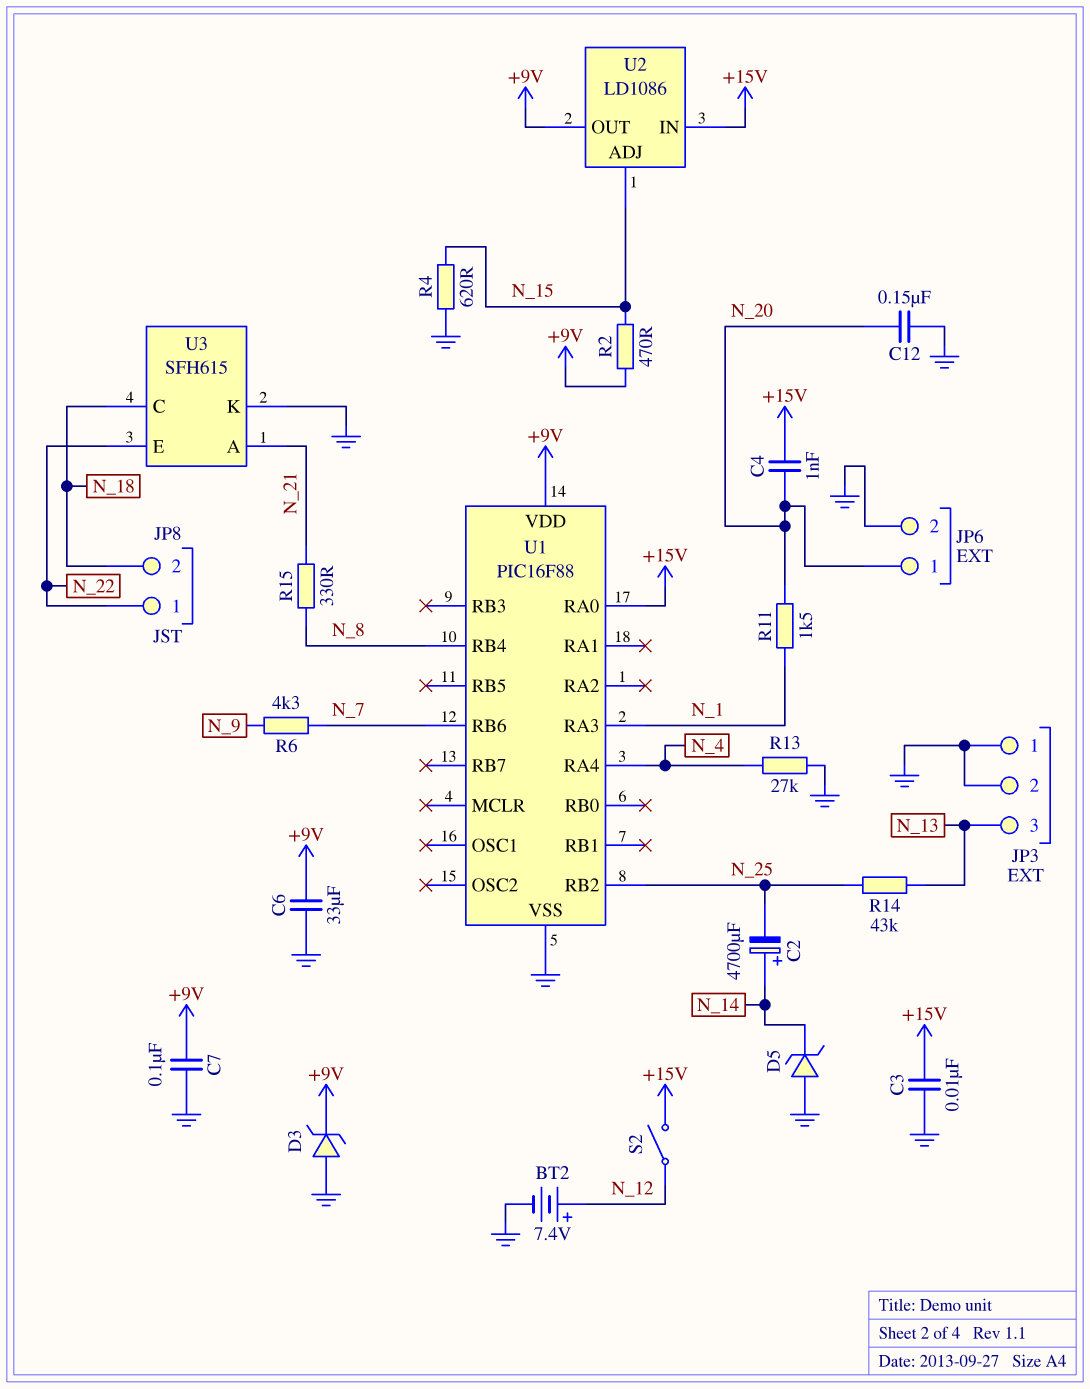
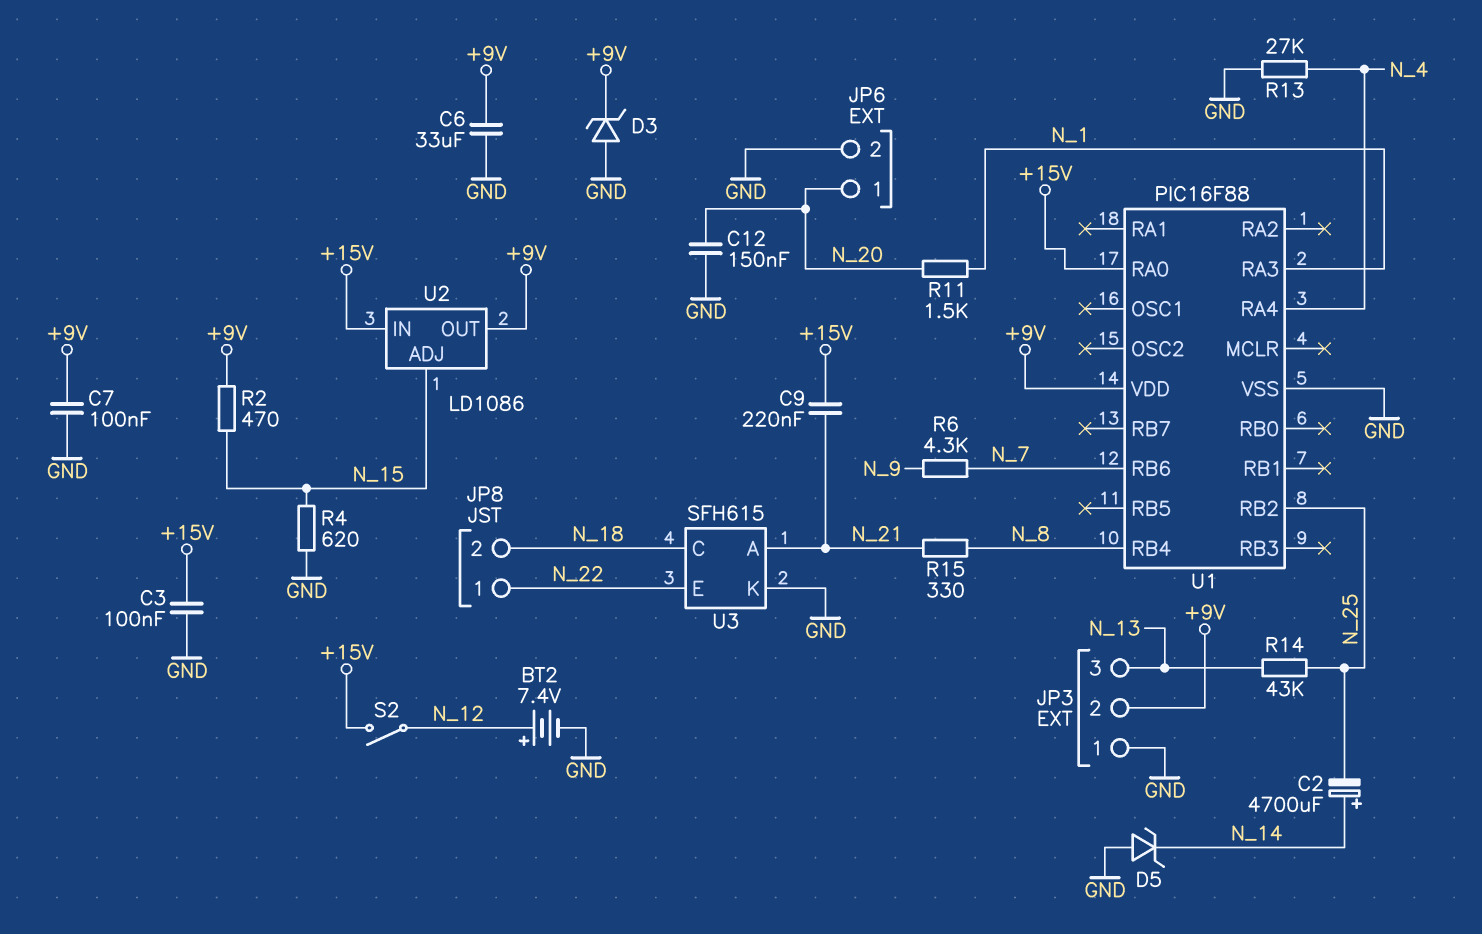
C3: 10nF (+15V, GND) -> 100nF (+15V, GND)
C4: 1nF (+15V, N_20) -> none
C9: none -> 220nF (+15V, N_21)
JP3 pin 2: GND -> +9V

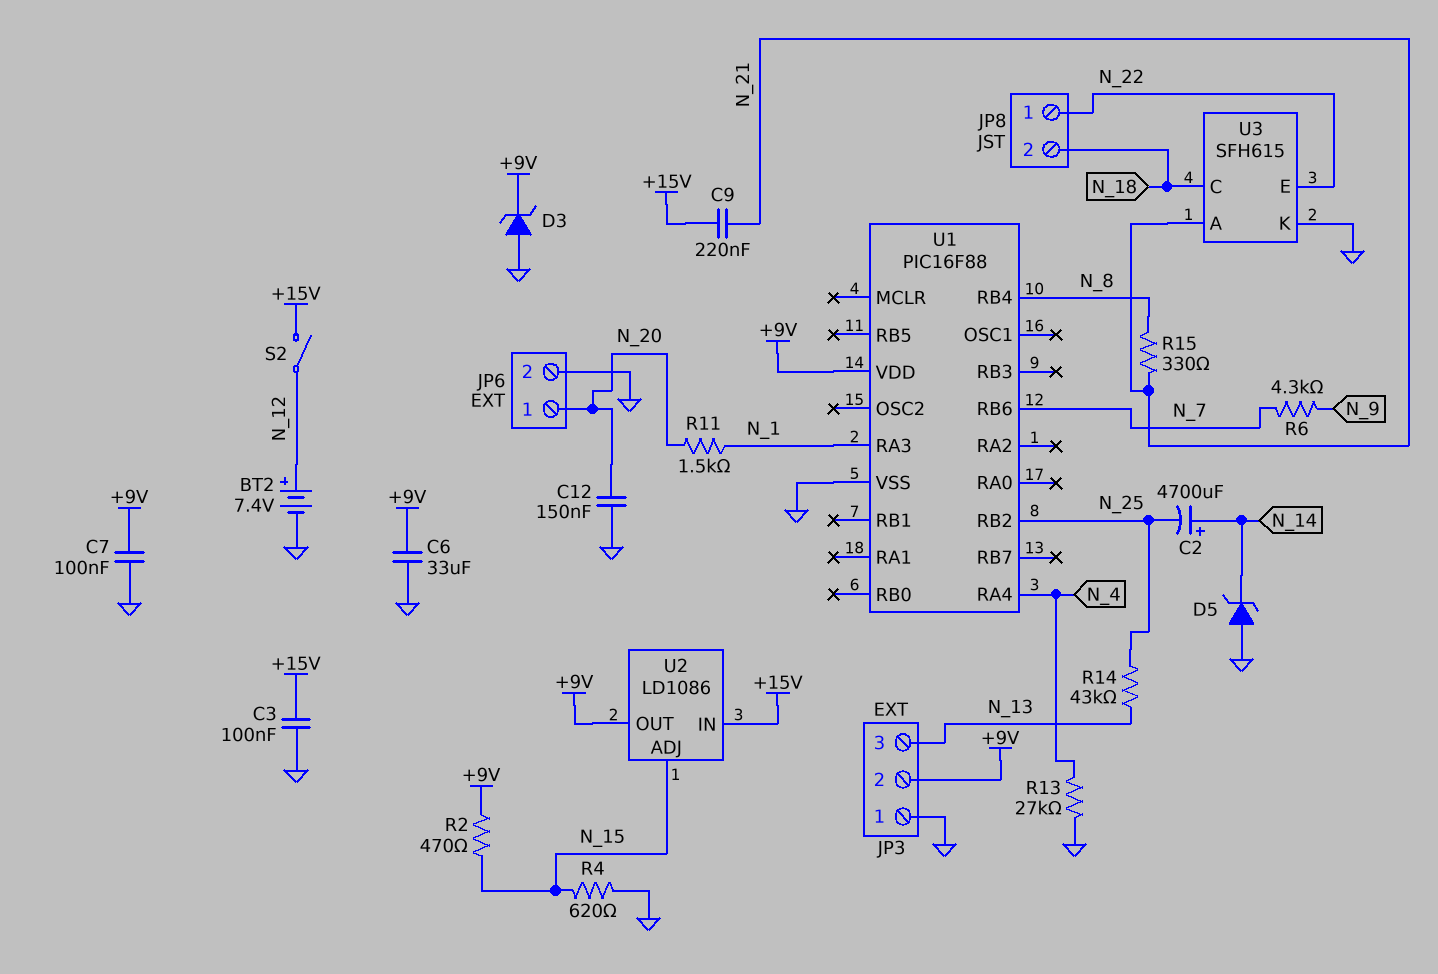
U1 pin RA0: +15V -> none

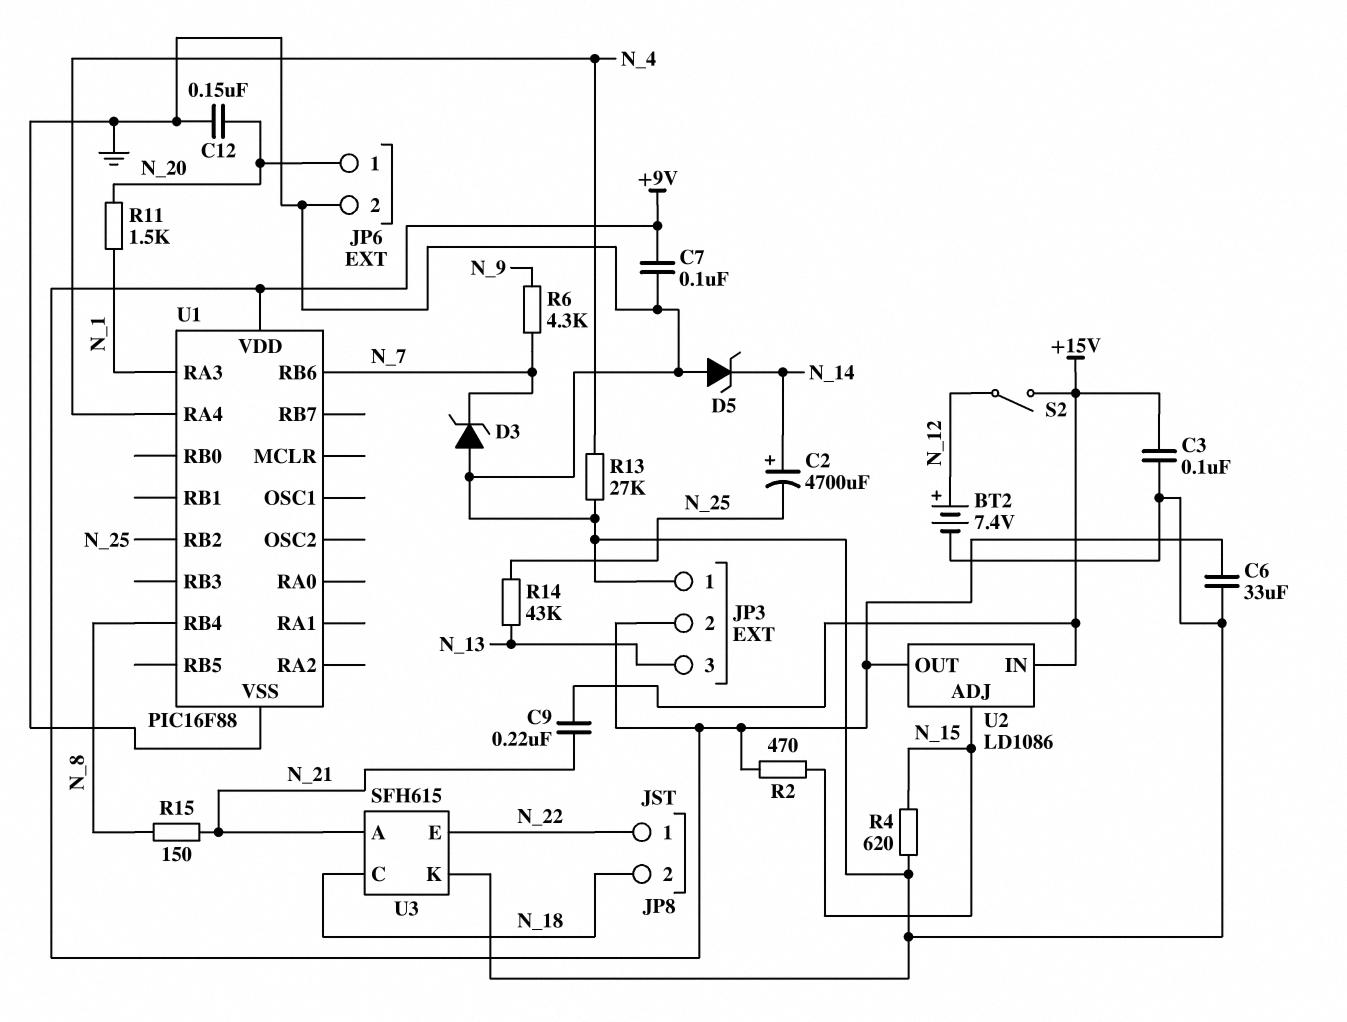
D3: zener (A GND, K +9V) -> zener (A GND, K N_7)
R15: 330 (N_8, N_21) -> 150 (N_8, N_21)

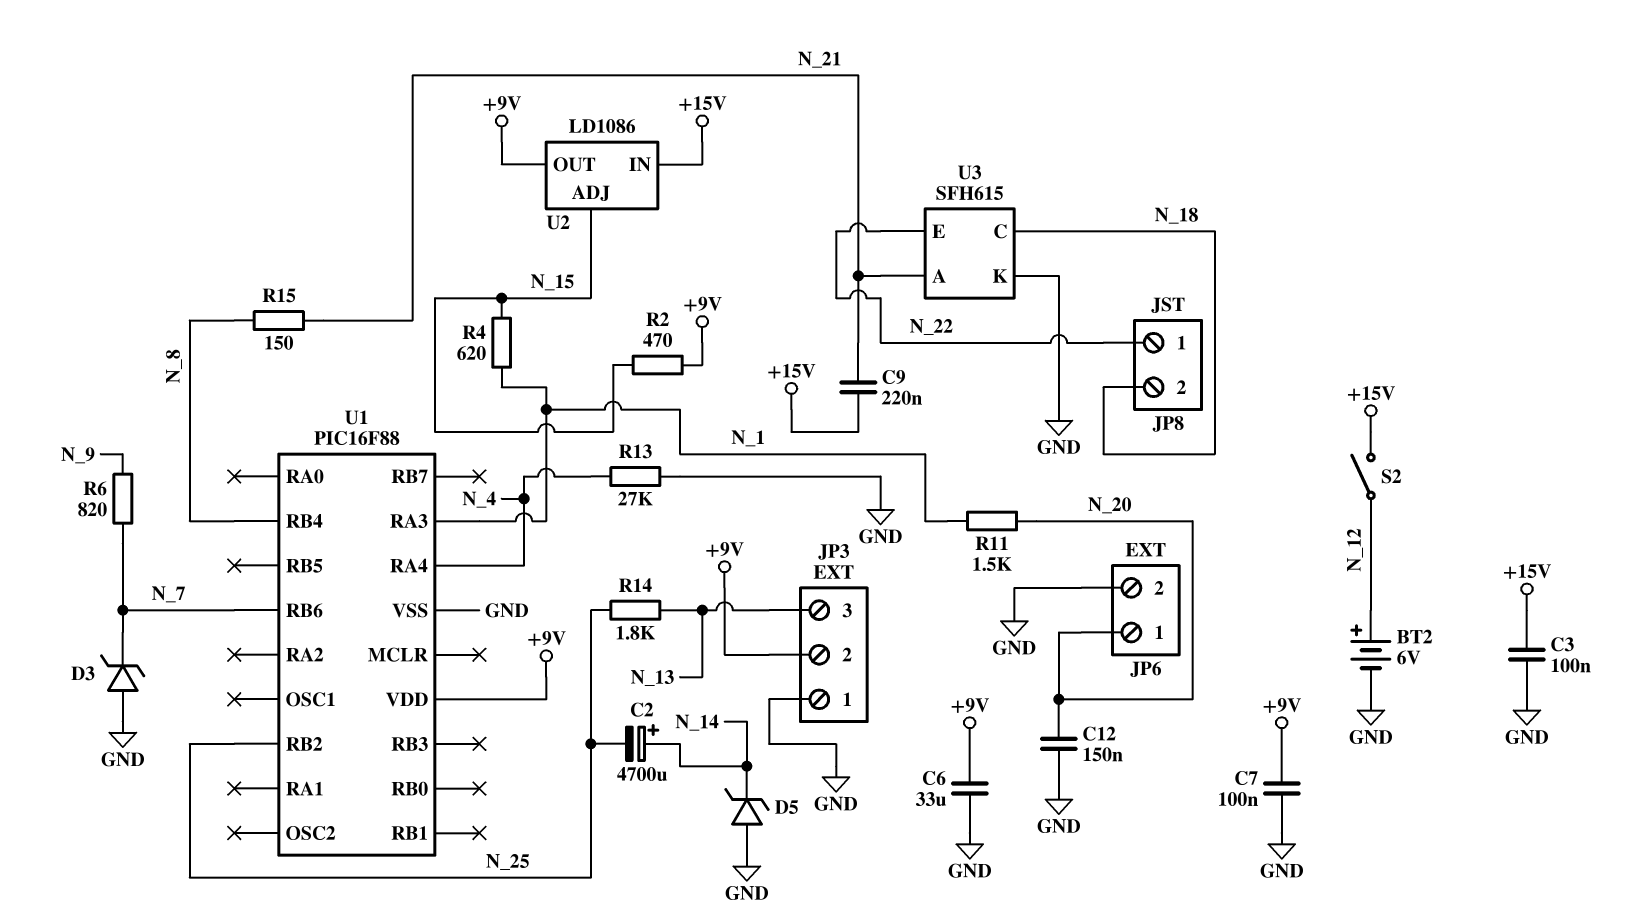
BT2: 7.4V (plus N_12, minus GND) -> 6V (plus N_12, minus GND)
R4: 620 (GND, N_15) -> 620 (N_1, N_15)
R6: 4.3k (N_7, N_9) -> 820 (N_7, N_9)
R14: 43k (N_13, N_25) -> 1.8k (N_13, N_25)

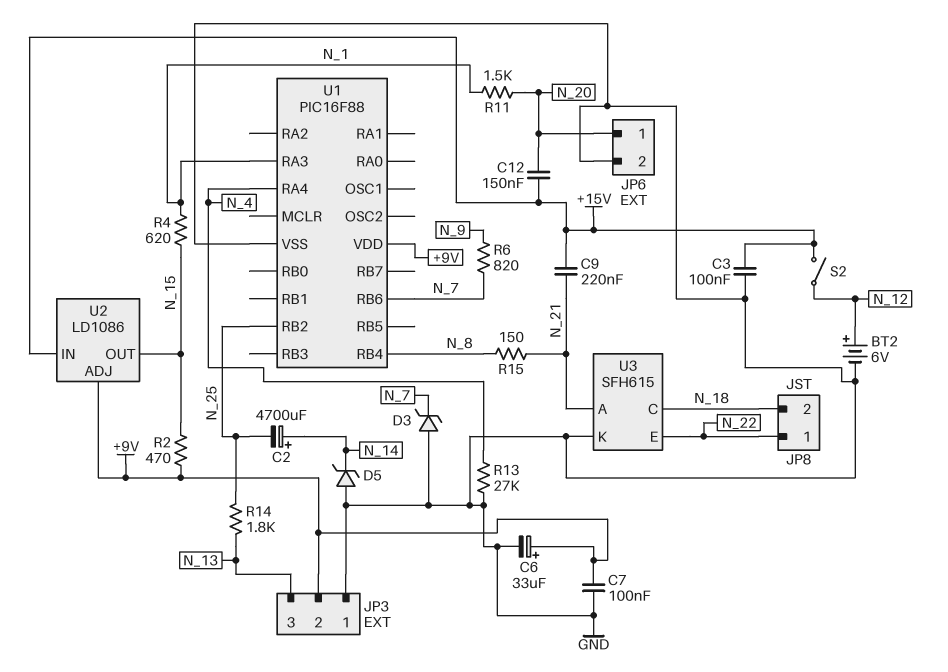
C6: 33uF (+9V, GND) -> 33uF (plus +9V, minus GND)
C12: 150nF (GND, N_20) -> 150nF (+15V, N_20)
U2 pin ADJ: N_15 -> +9V
U2 pin OUT: +9V -> N_15

